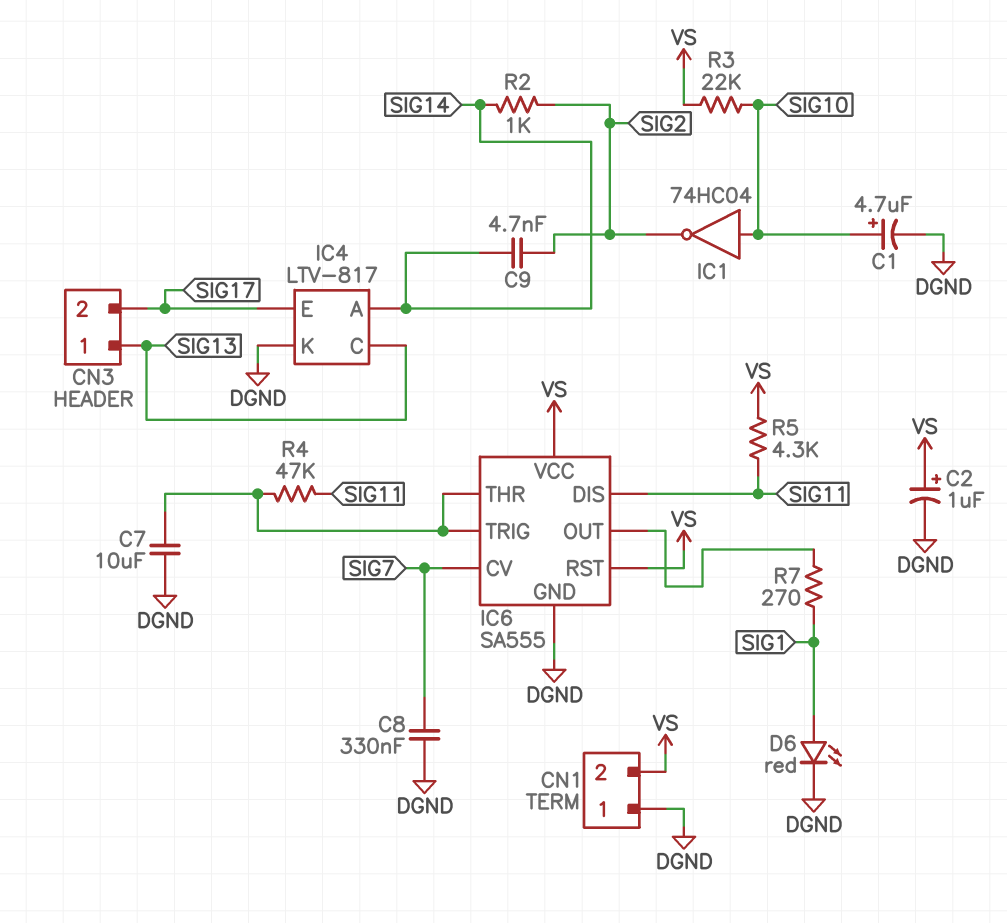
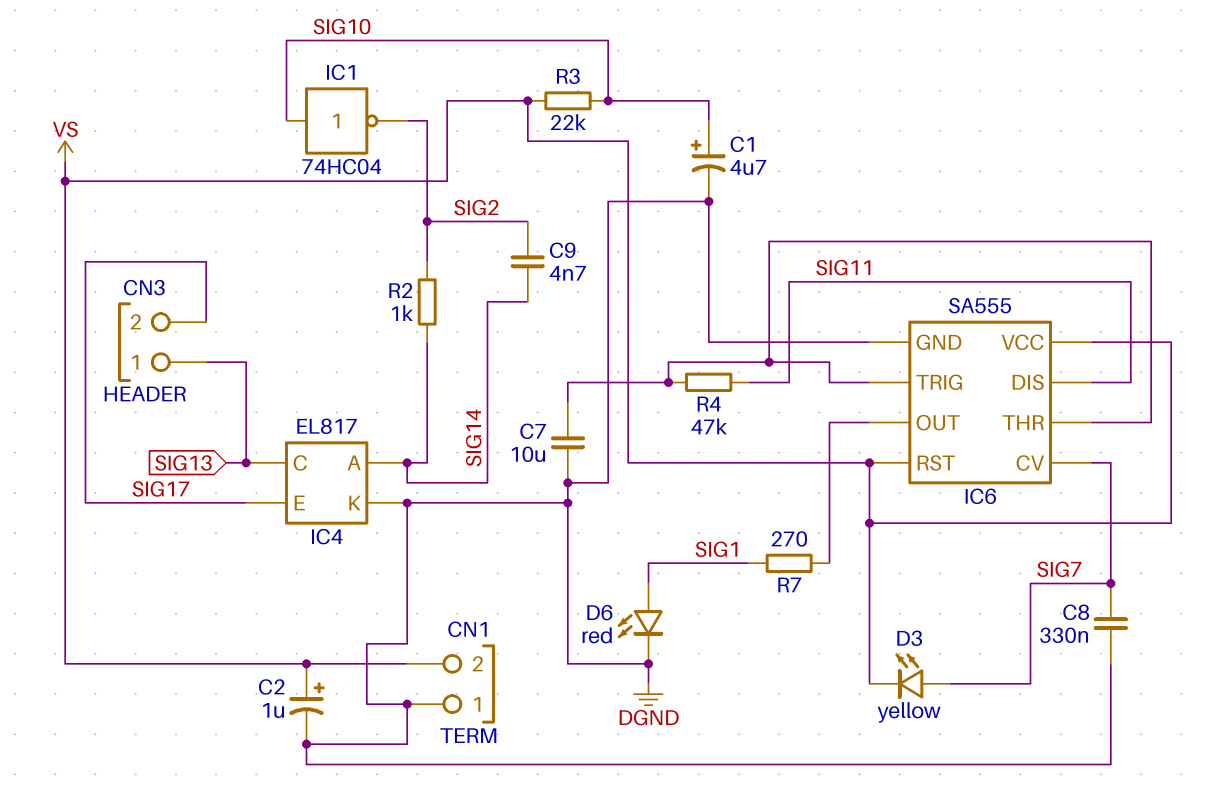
D3: none -> LED yellow (A SIG7, K VS)
IC4: LTV-817 -> EL817
R5: 4.3k (SIG11, VS) -> none

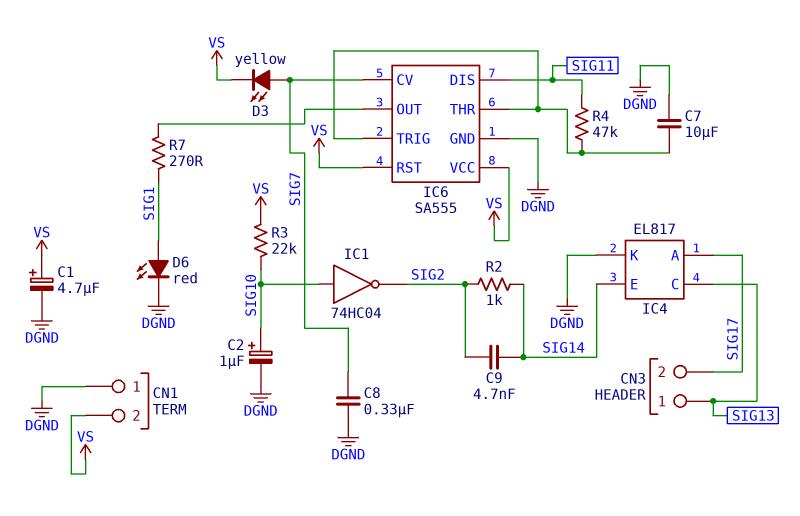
C1: 4.7uF (plus SIG10, minus DGND) -> 4.7uF (plus VS, minus DGND)
C2: 1uF (plus VS, minus DGND) -> 1uF (plus SIG10, minus DGND)
IC4 pin A: SIG14 -> SIG17
IC4 pin E: SIG17 -> SIG14

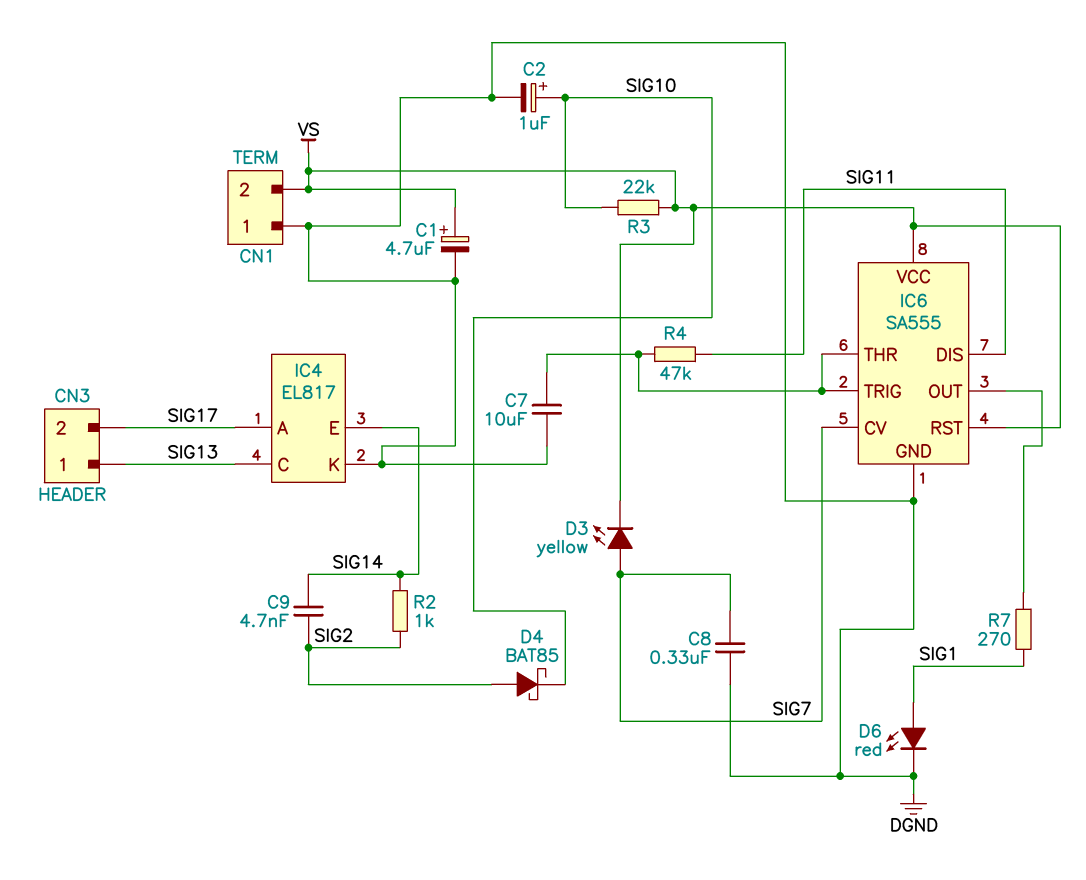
D4: none -> schottky BAT85 (A SIG2, K SIG10)
IC1: NOT 74HC04 (in SIG10, out SIG2) -> none

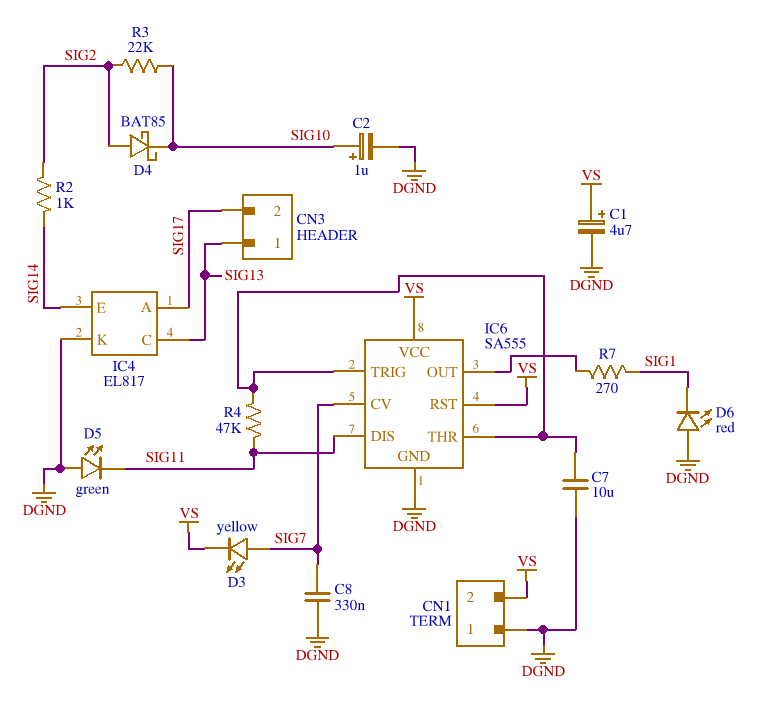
C9: 4.7nF (SIG2, SIG14) -> none
D5: none -> LED green (A DGND, K SIG11)
D6: LED red (A SIG1, K DGND) -> LED red (A DGND, K SIG1)
R3: 22k (SIG10, VS) -> 22k (SIG2, SIG10)

